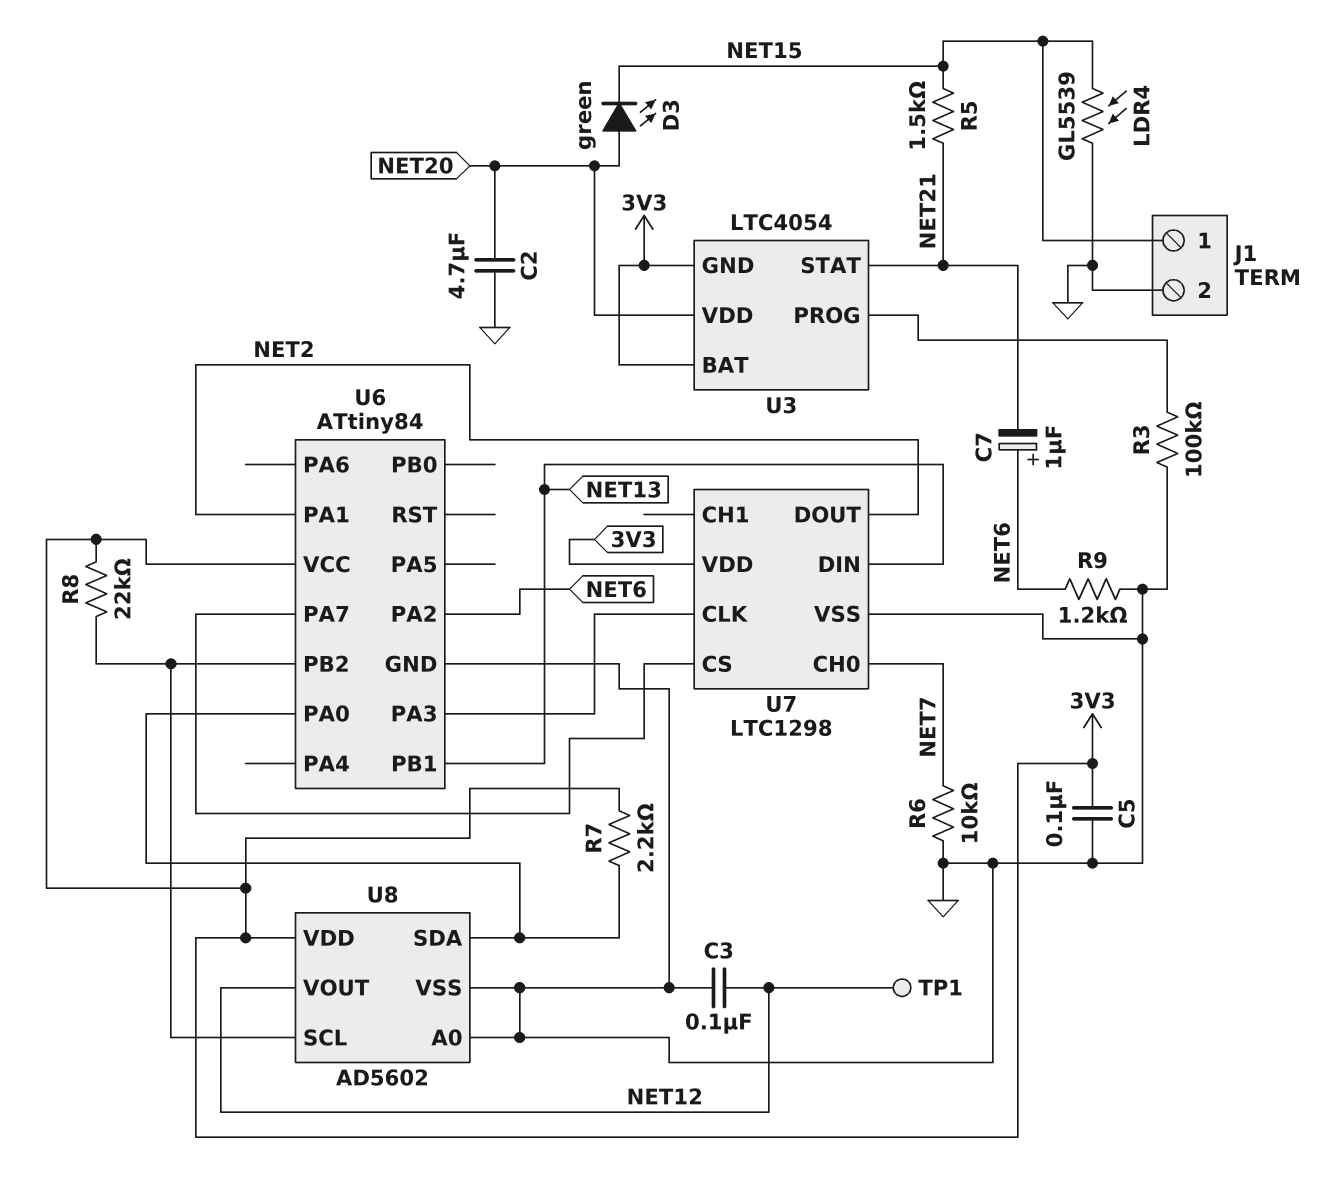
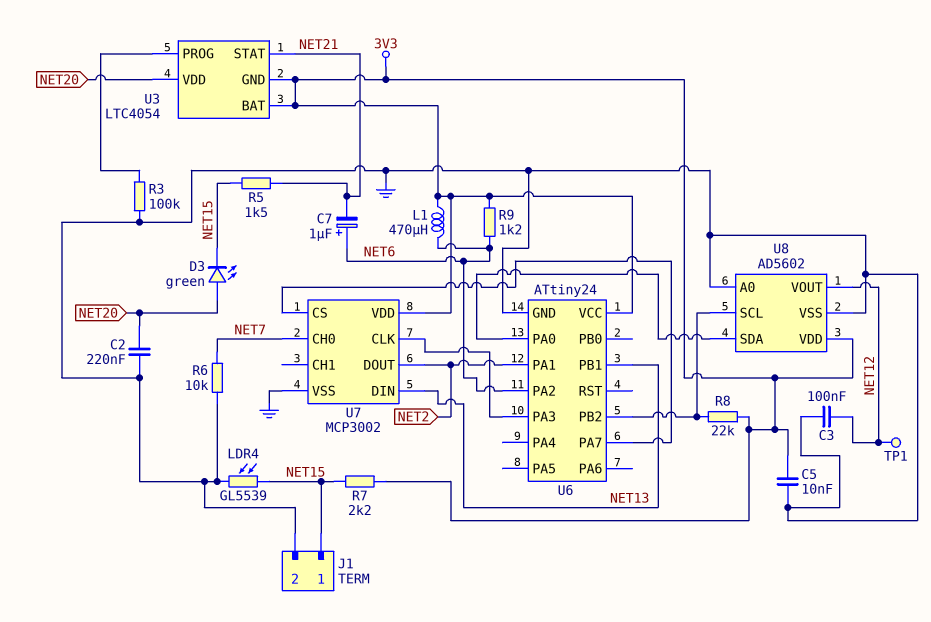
C2: 4.7uF (GND, NET20) -> 220nF (GND, NET20)
C5: 100nF (3V3, GND) -> 10nF (3V3, GND)
L1: none -> 470uH (3V3, NET6)
R7: 2.2k (3V3, U6/PA0) -> 2.2k (3V3, NET15)
R9: 1.2k (GND, NET6) -> 1.2k (3V3, NET6)
U6: ATtiny84 -> ATtiny24
U7: LTC1298 -> MCP3002

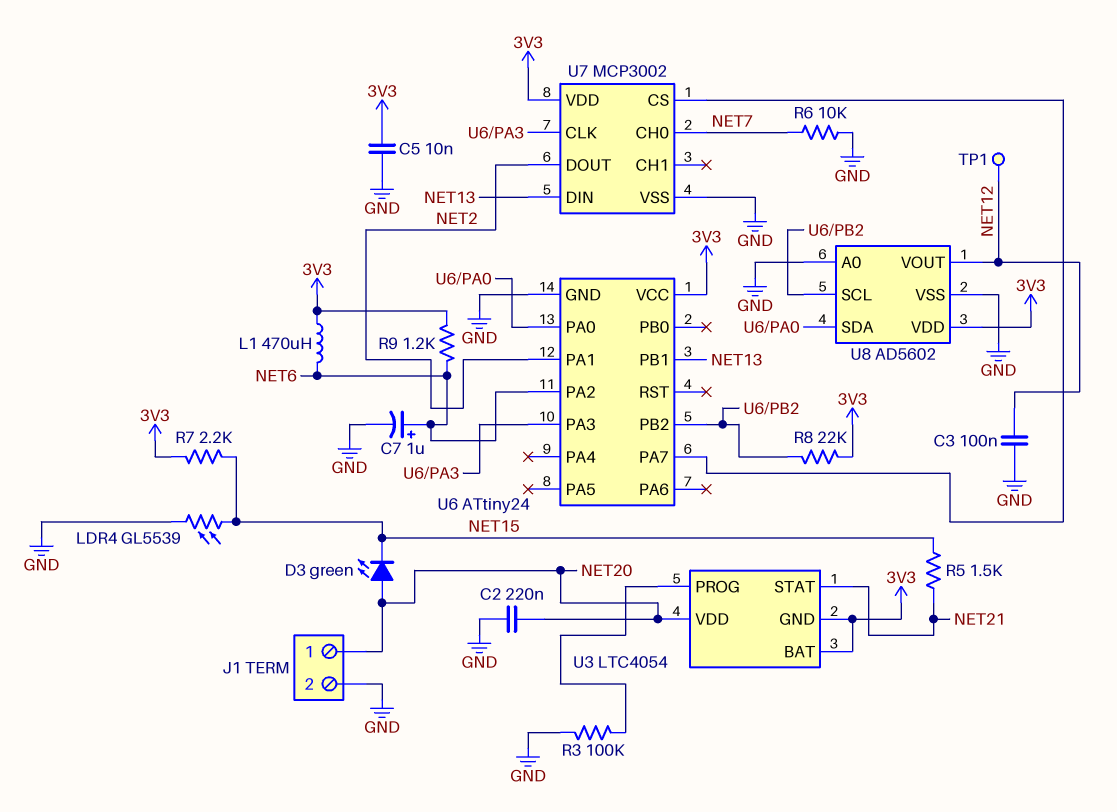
C7: 1uF (plus NET6, minus NET21) -> 1uF (plus NET6, minus GND)
J1 pin 1: NET15 -> NET20

